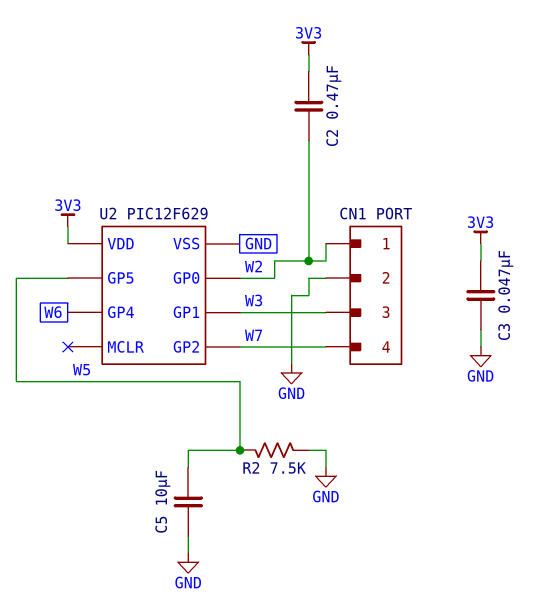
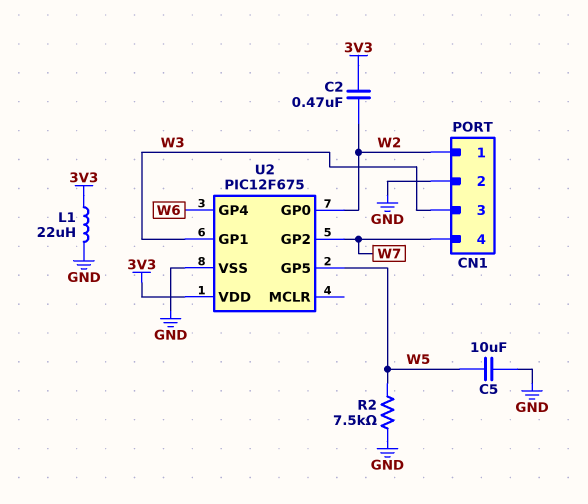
C3: 47nF (3V3, GND) -> none
L1: none -> 22uH (3V3, GND)
U2: PIC12F629 -> PIC12F675

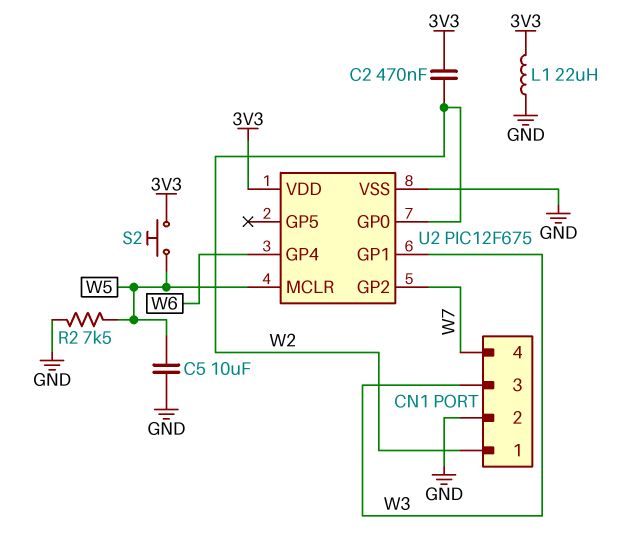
S2: none -> button (3V3, W5)
U2 pin GP5: W5 -> none
U2 pin MCLR: none -> W5

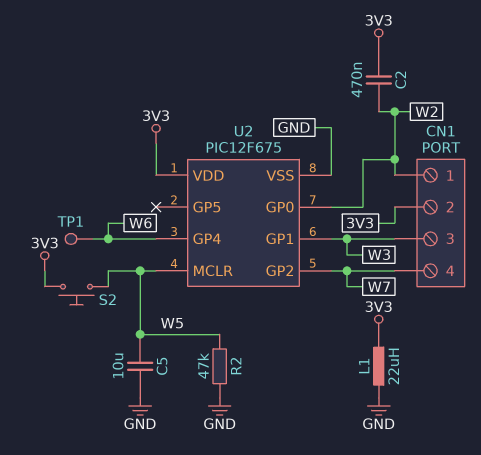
CN1 pin 2: GND -> 3V3
R2: 7.5k (GND, W5) -> 47k (GND, W5)
TP1: none -> test point (W6)

